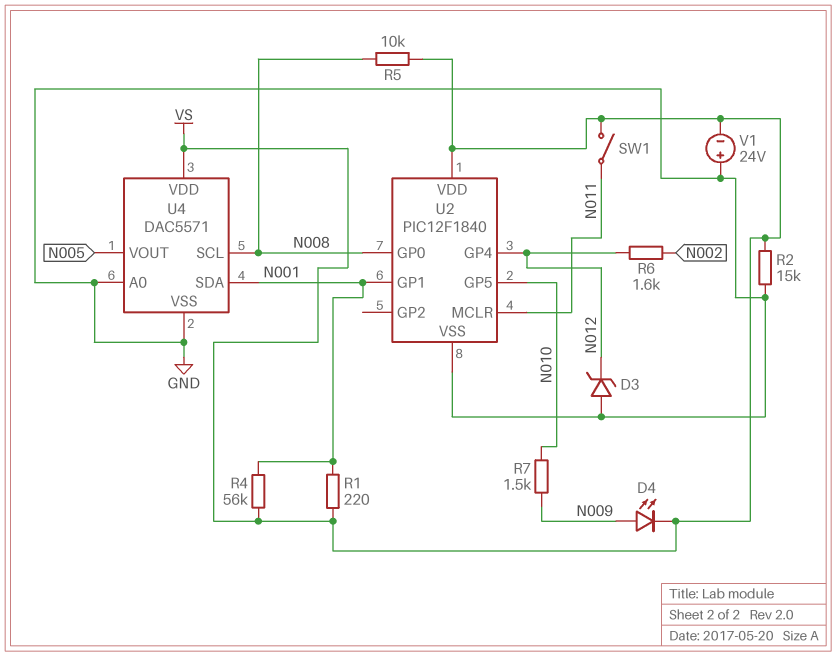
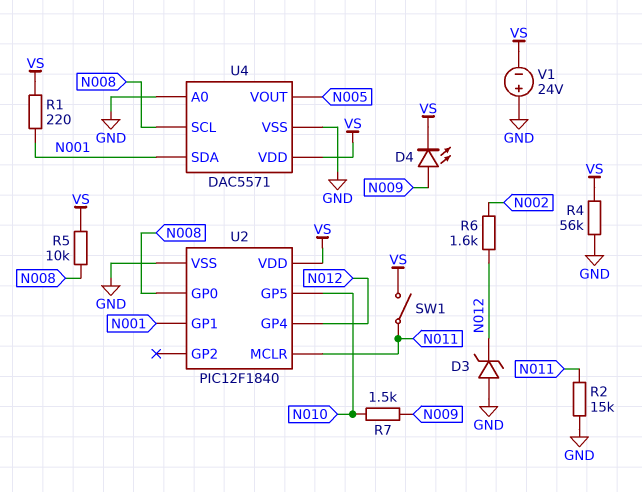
R2: 15k (GND, VS) -> 15k (GND, N011)
R4: 56k (N001, VS) -> 56k (GND, VS)

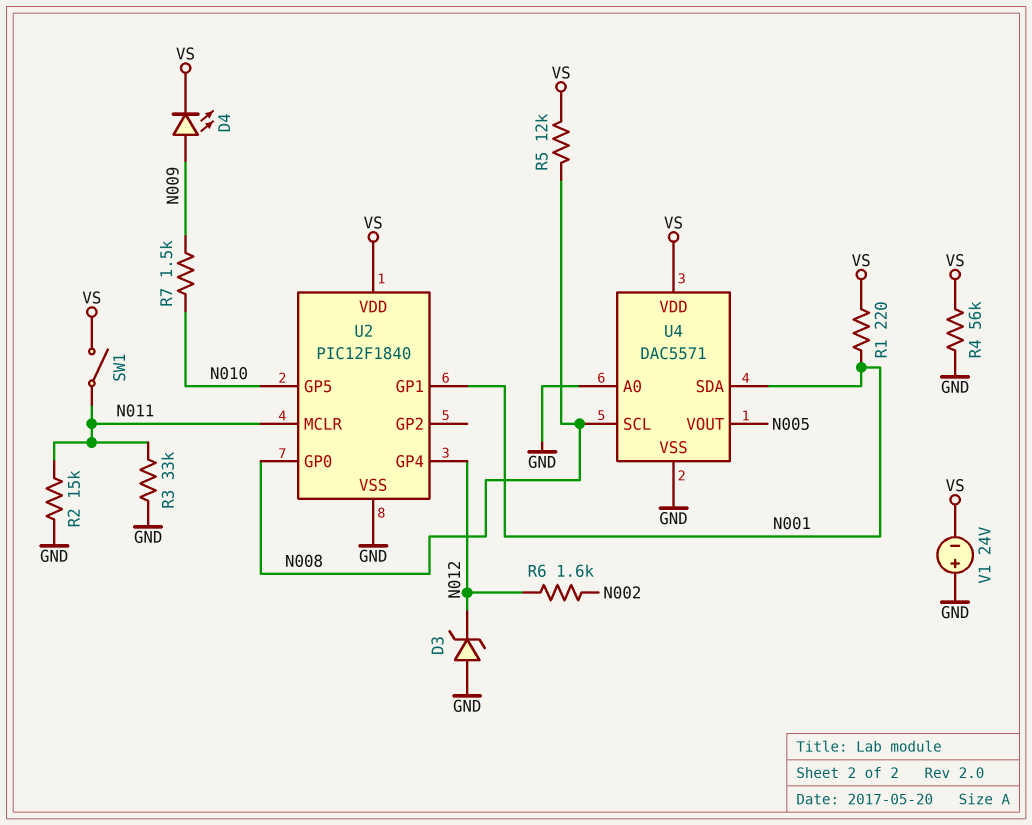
R3: none -> 33k (GND, N011)
R5: 10k (N008, VS) -> 12k (N008, VS)

